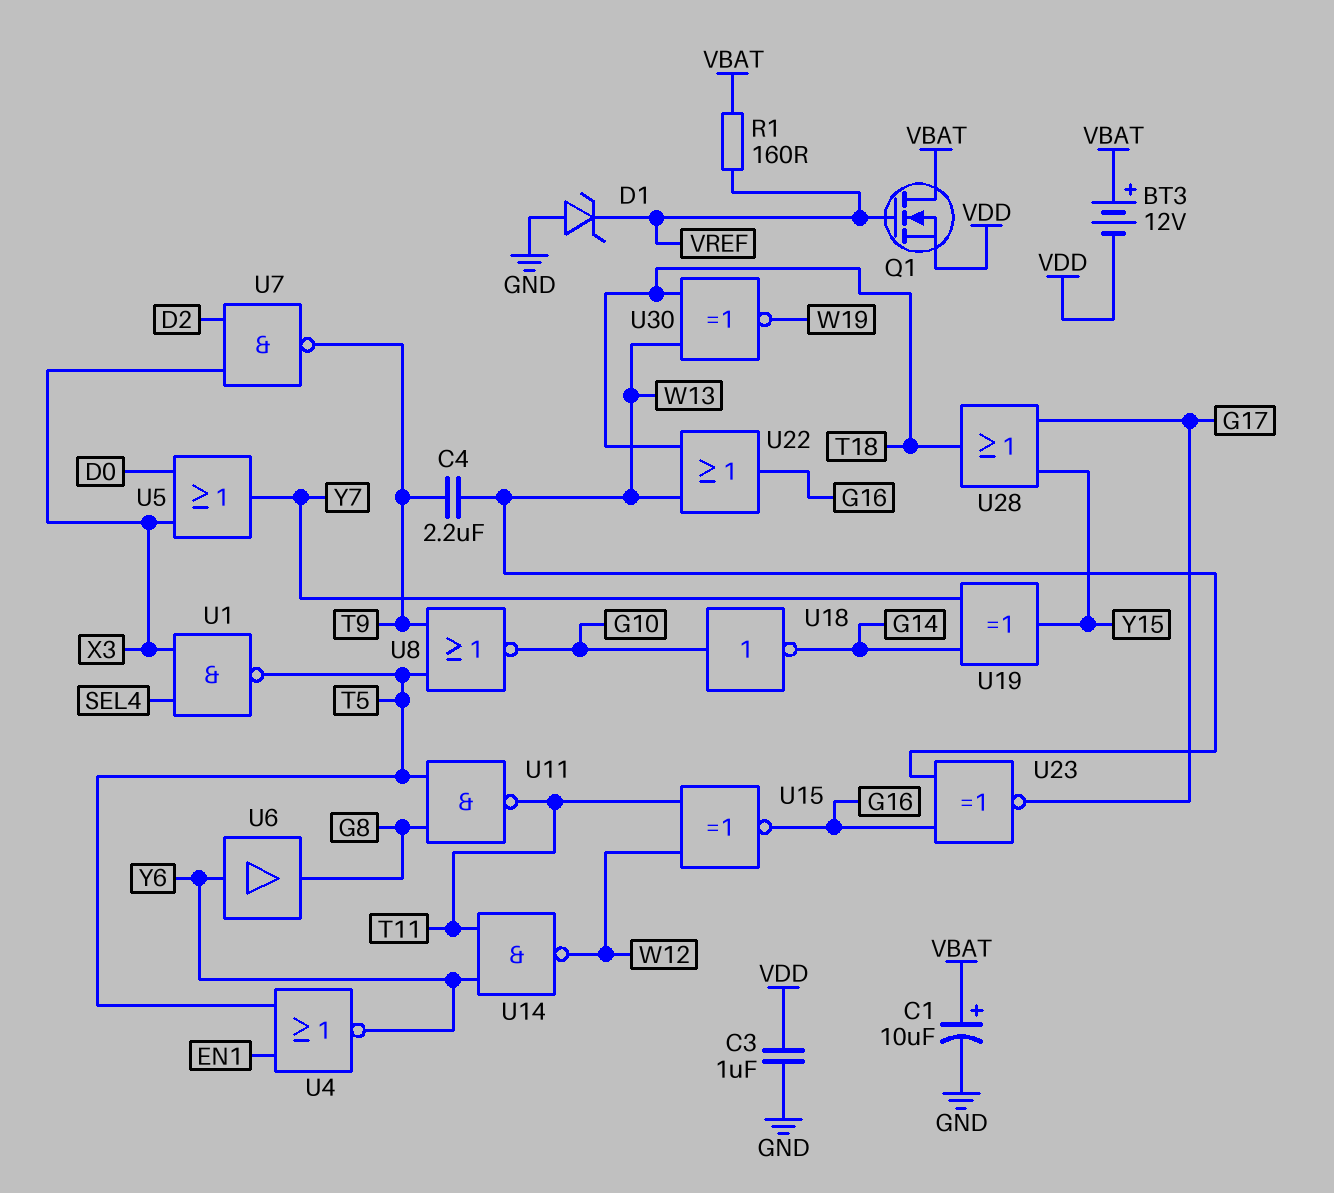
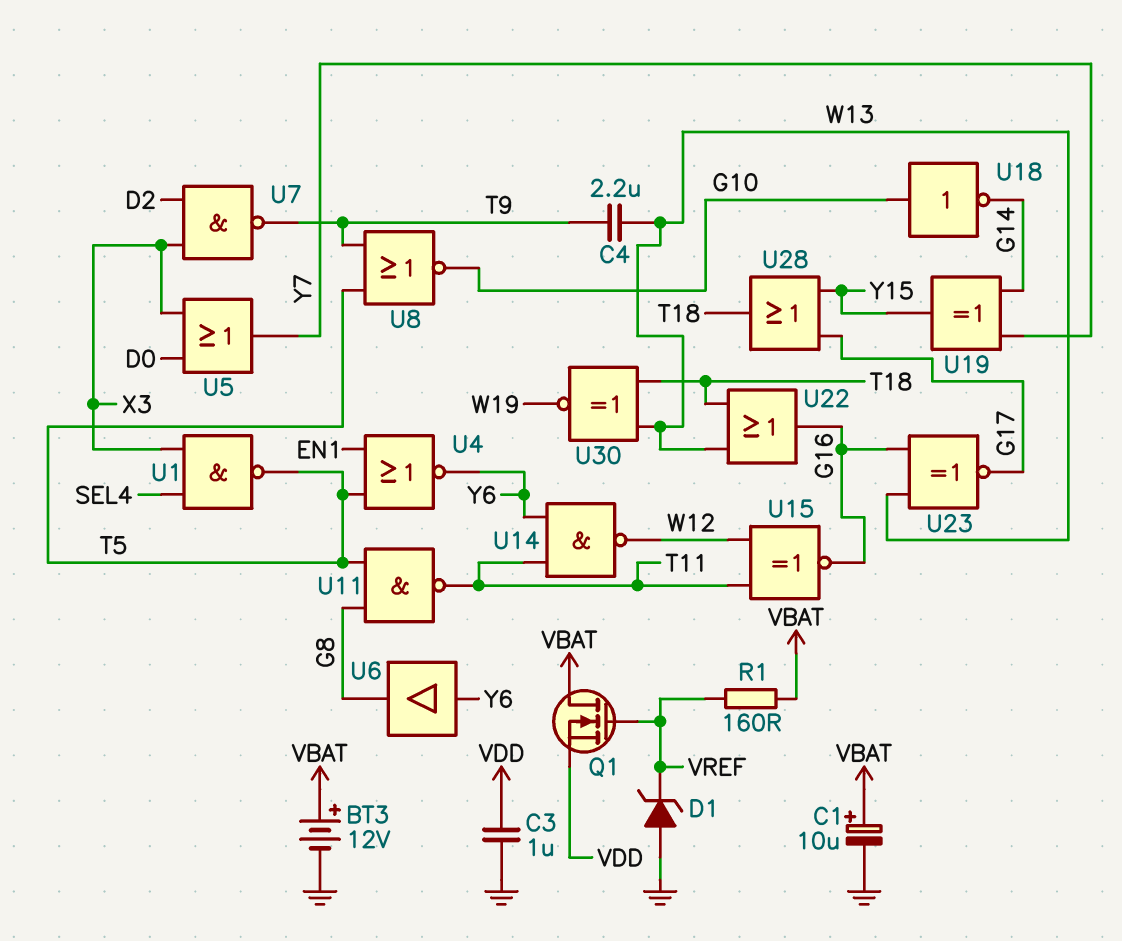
BT3: 12V (plus VBAT, minus VDD) -> 12V (plus VBAT, minus GND)

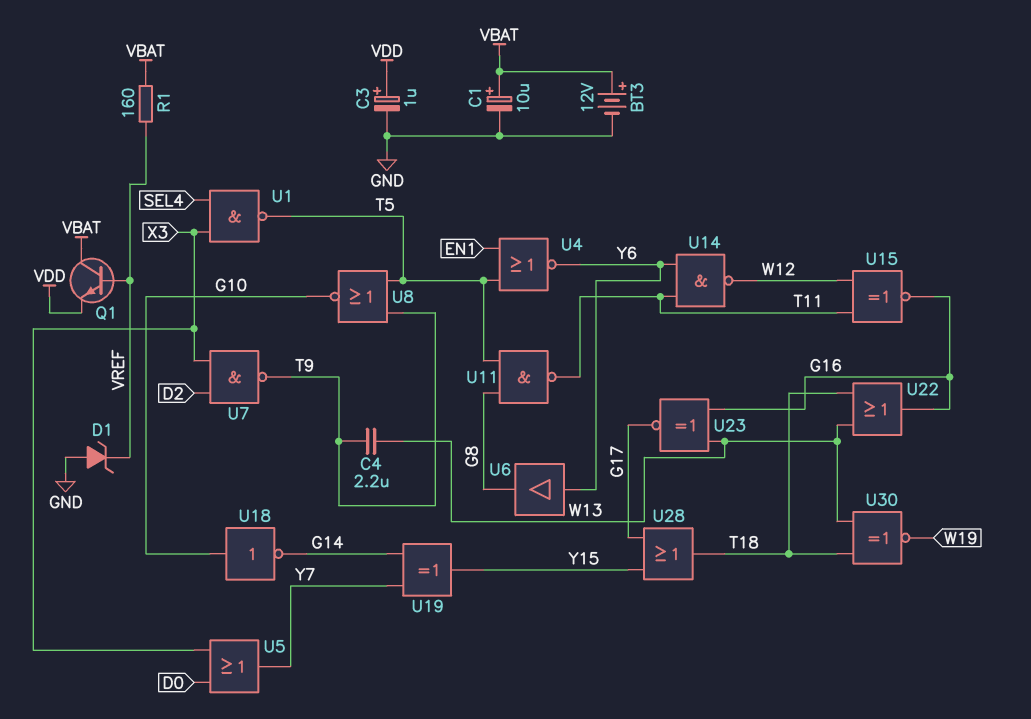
C3: 1uF (GND, VDD) -> 1uF (plus VDD, minus GND)
Q1: NMOS (G VREF, D VBAT, S VDD) -> NPN (B VREF, C VBAT, E VDD)

